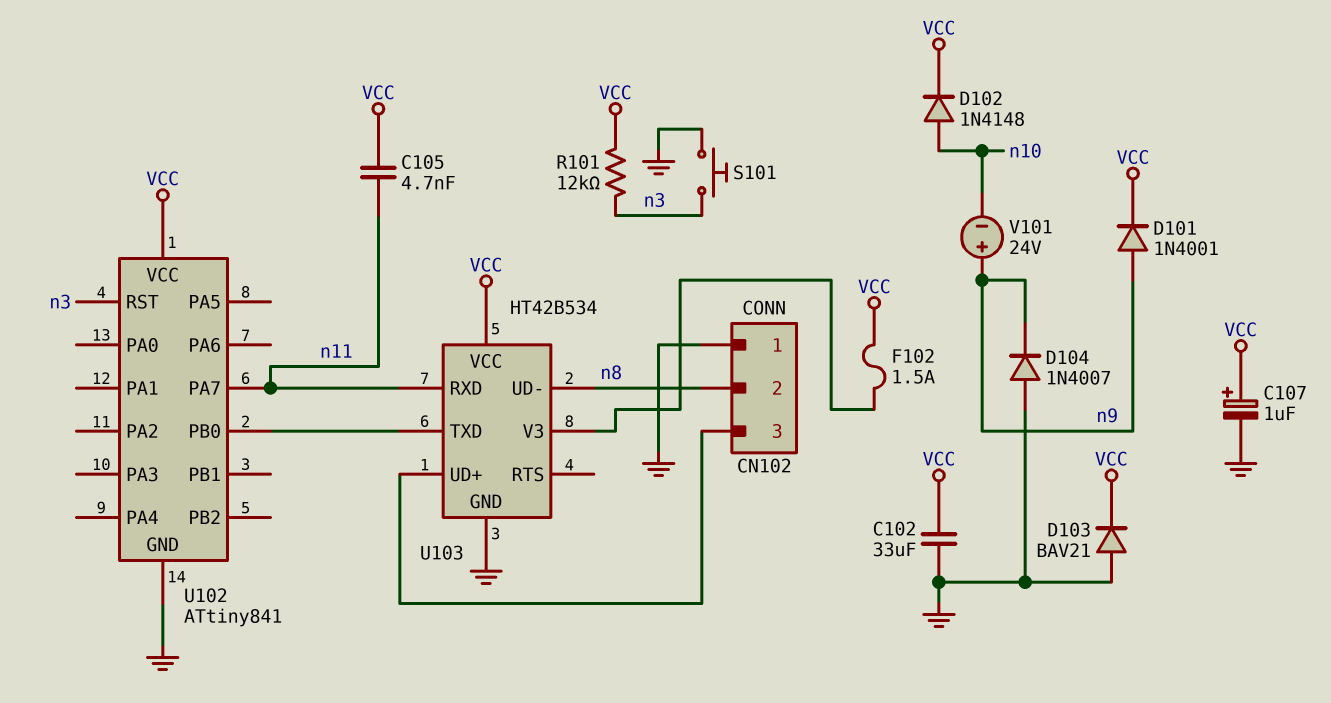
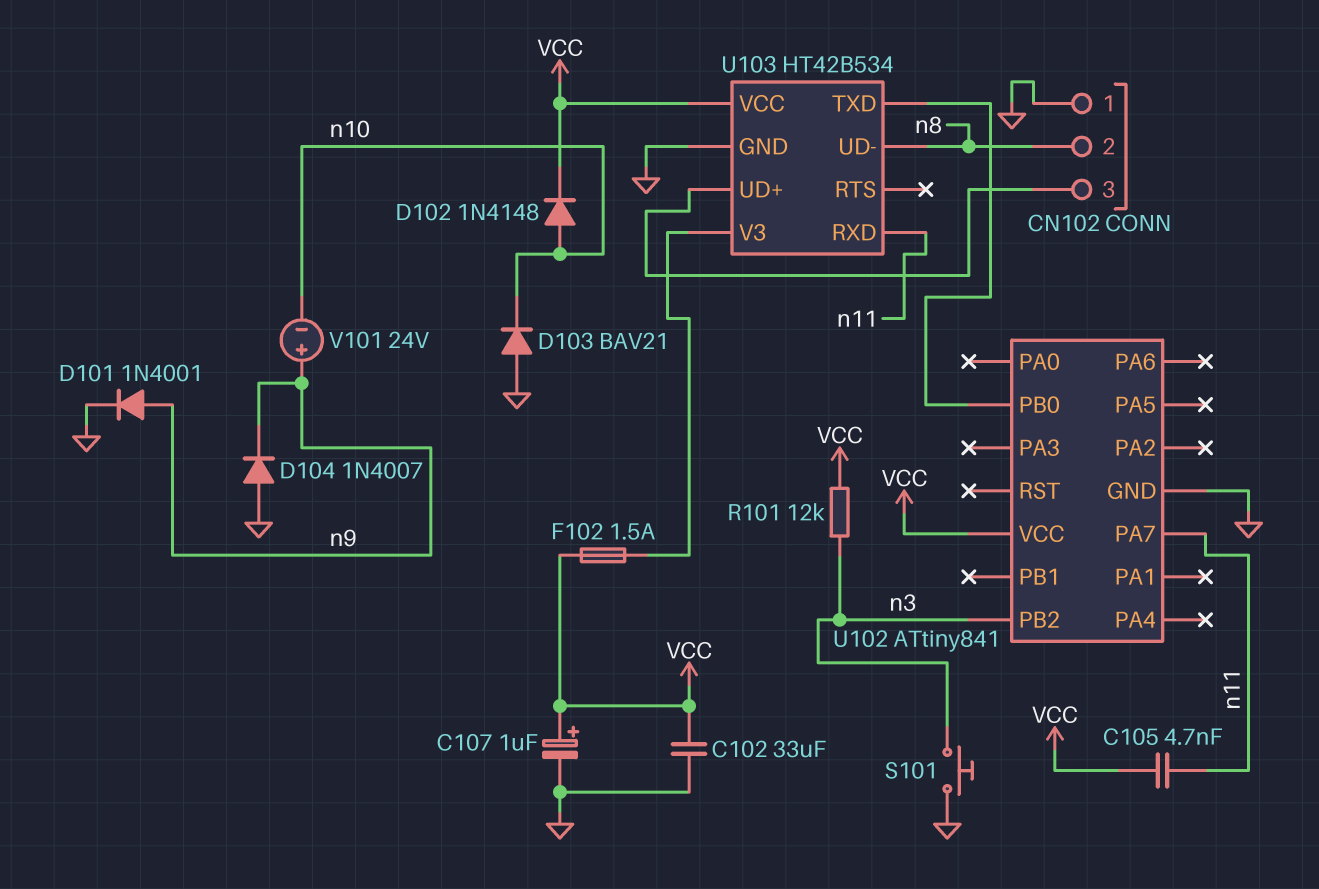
D101: diode 1N4001 (A n9, K VCC) -> diode 1N4001 (A n9, K GND)
D103: diode BAV21 (A GND, K VCC) -> diode BAV21 (A GND, K n10)
U102 pin PB2: none -> n3
U102 pin RST: n3 -> none

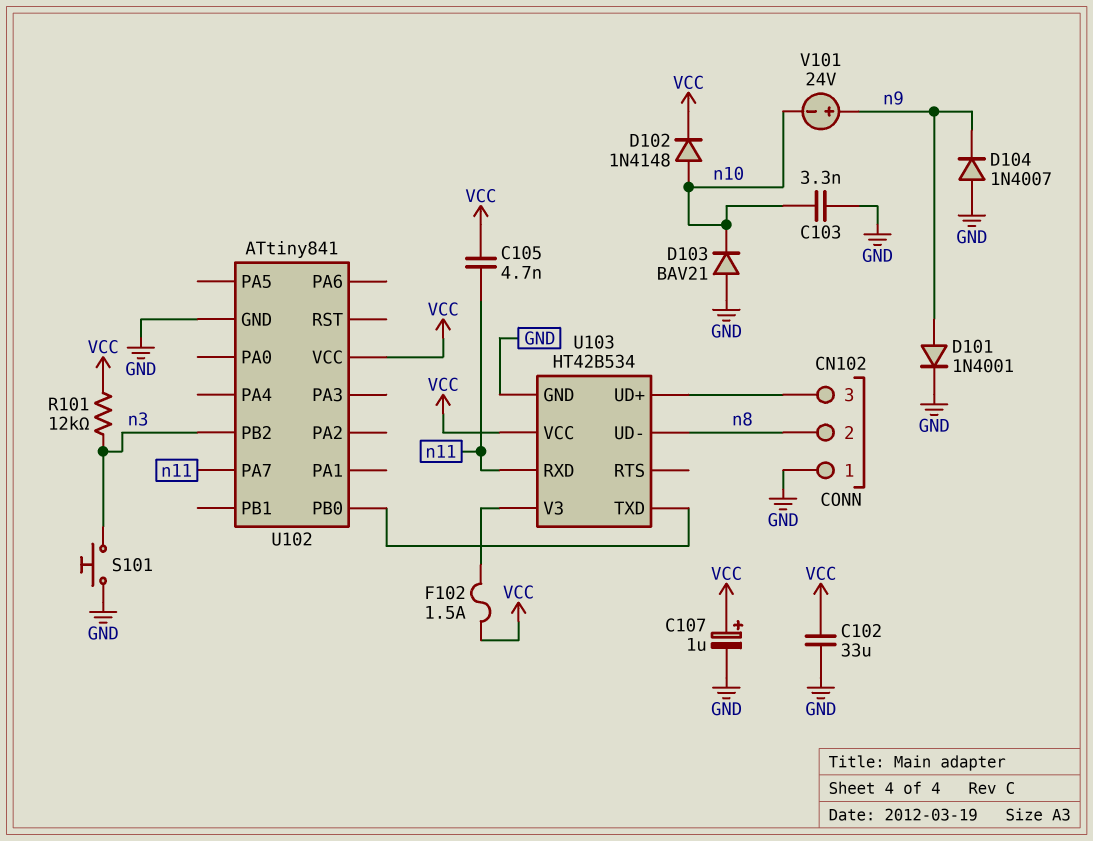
C103: none -> 3.3nF (GND, n10)

